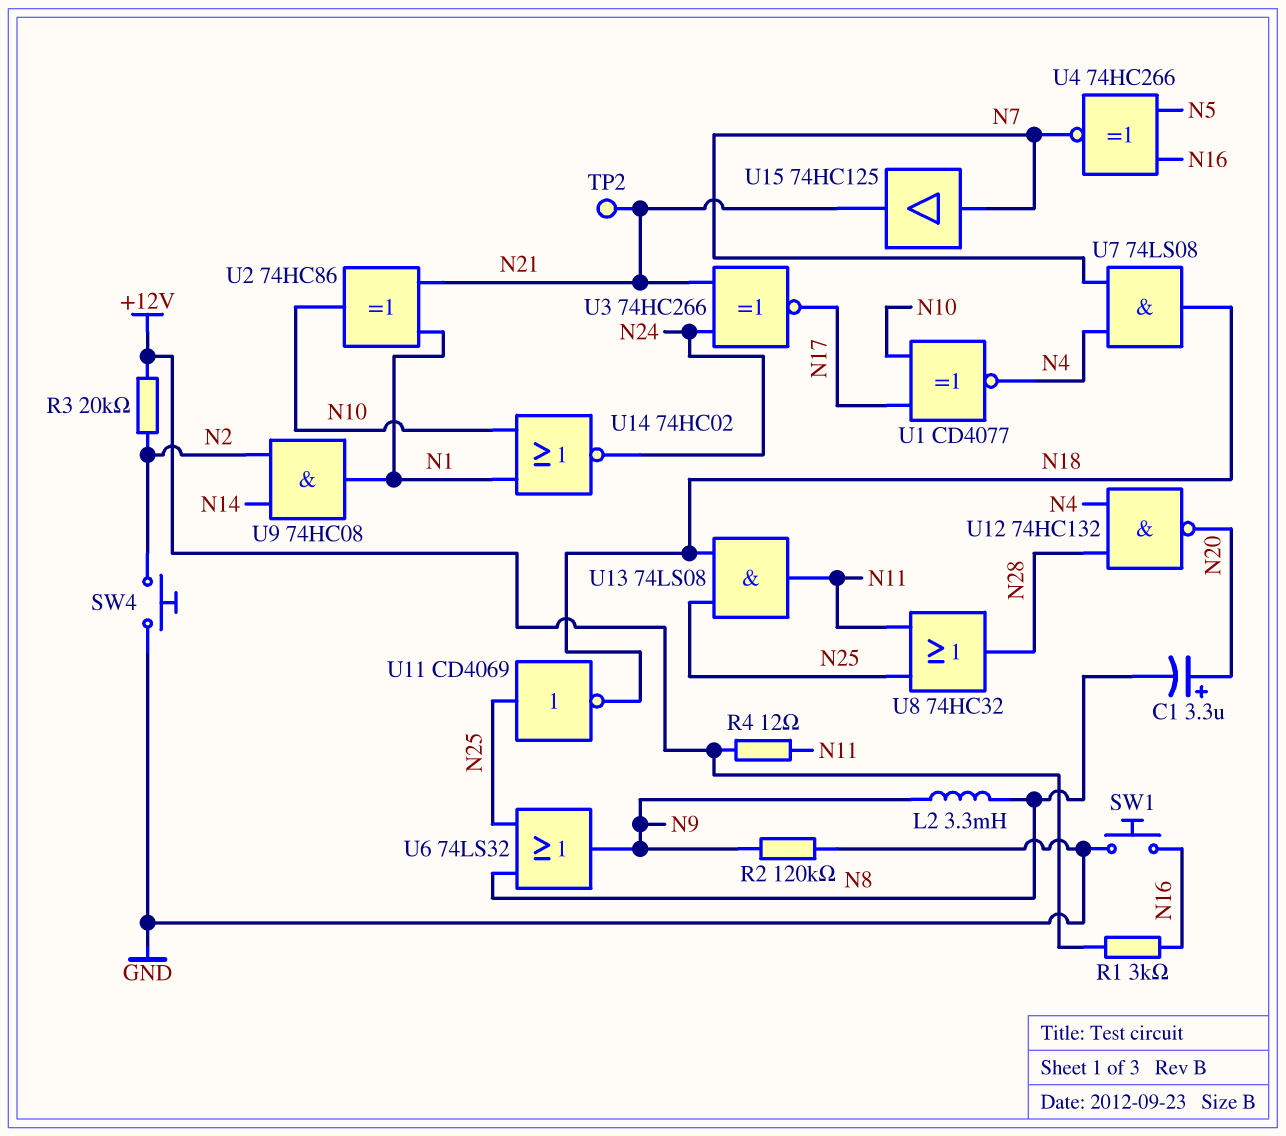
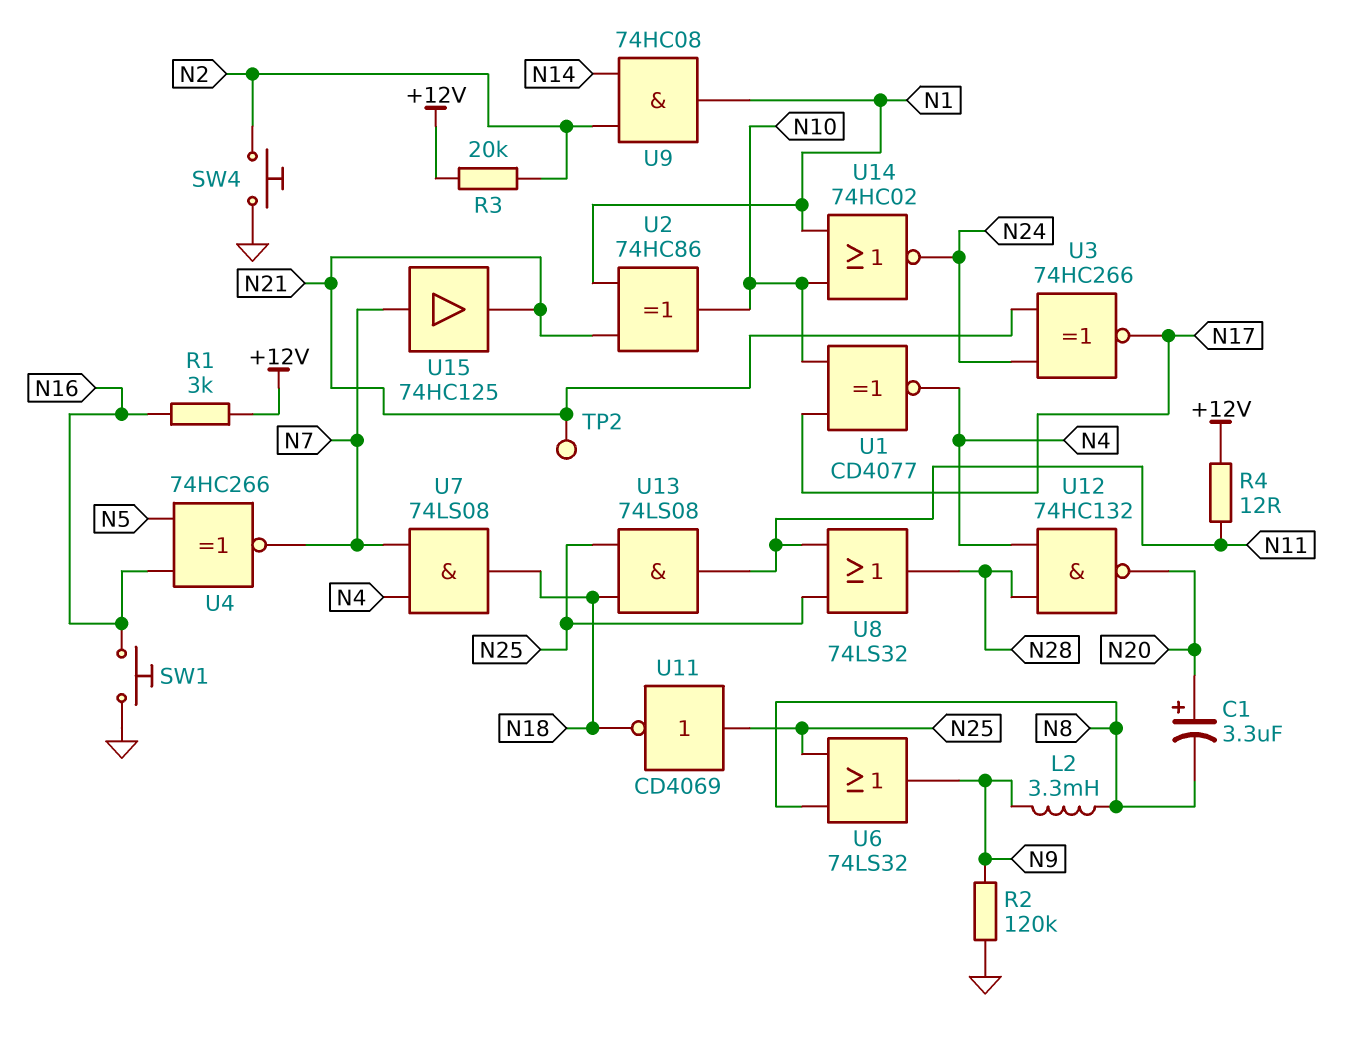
U8: OR 74HC32 (in N11, in N25, out N28) -> OR 74LS32 (in N11, in N25, out N28)

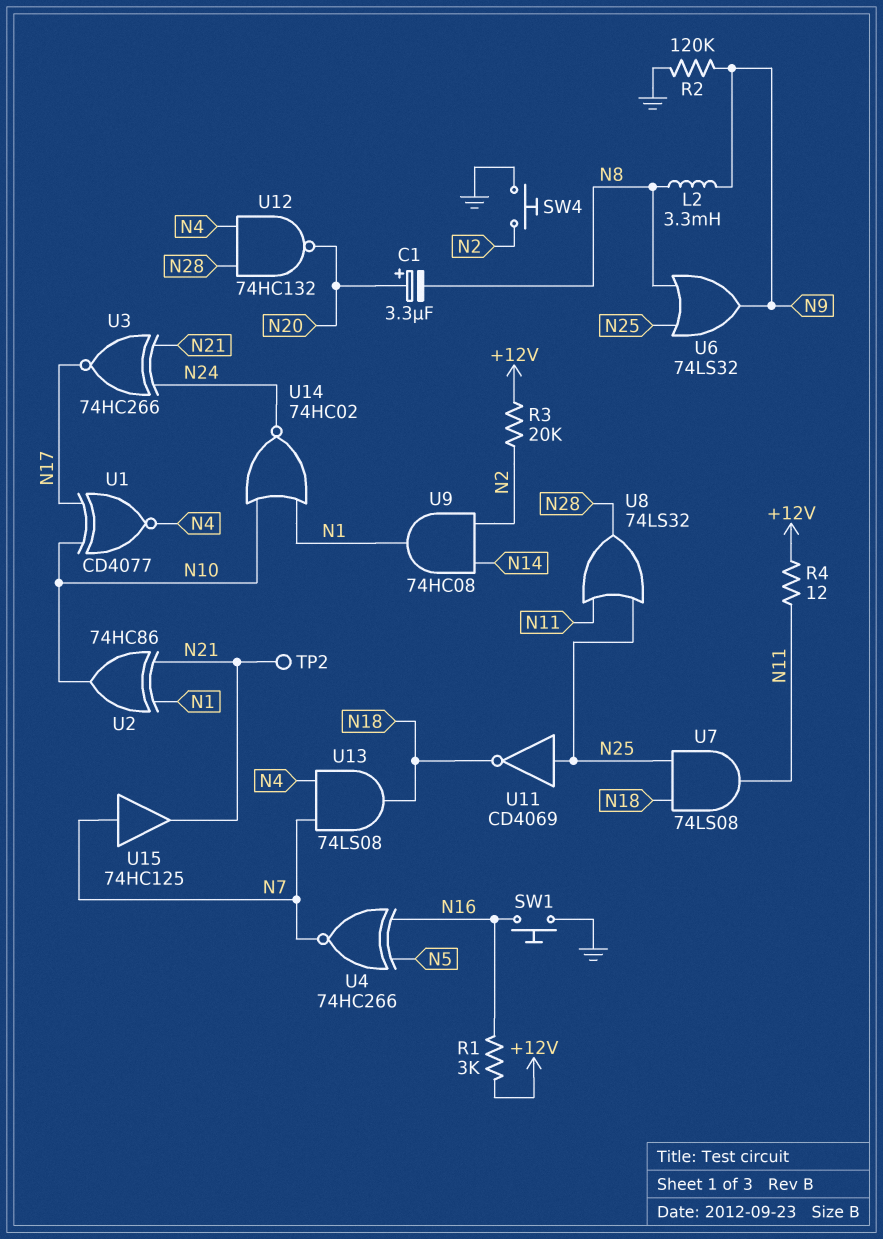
U7: AND 74LS08 (in N4, in N7, out N18) -> AND 74LS08 (in N18, in N25, out N11)
U13: AND 74LS08 (in N18, in N25, out N11) -> AND 74LS08 (in N4, in N7, out N18)

